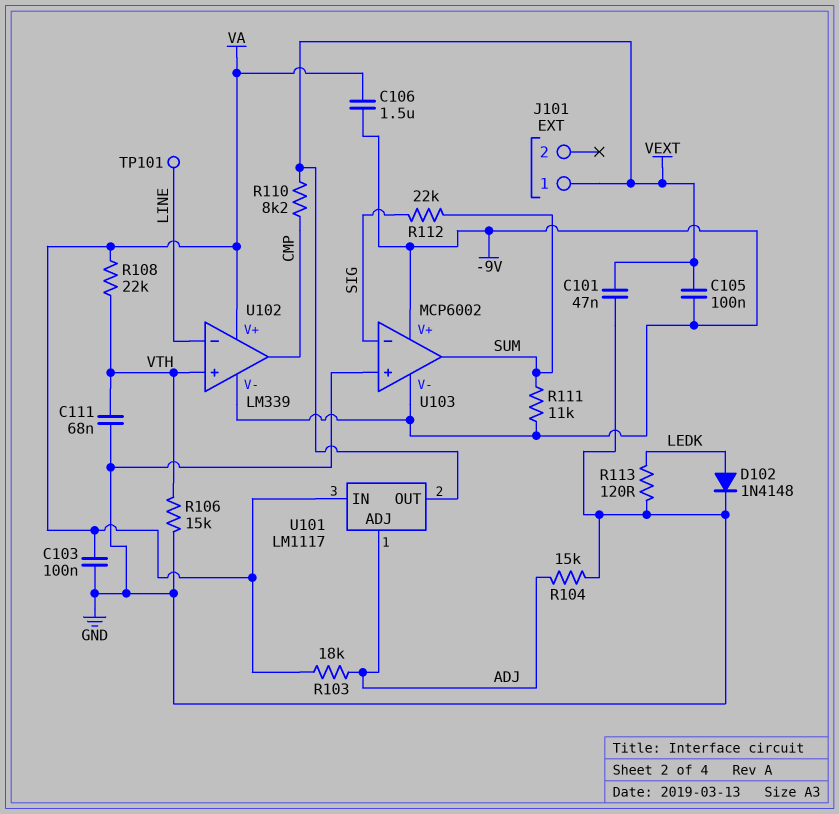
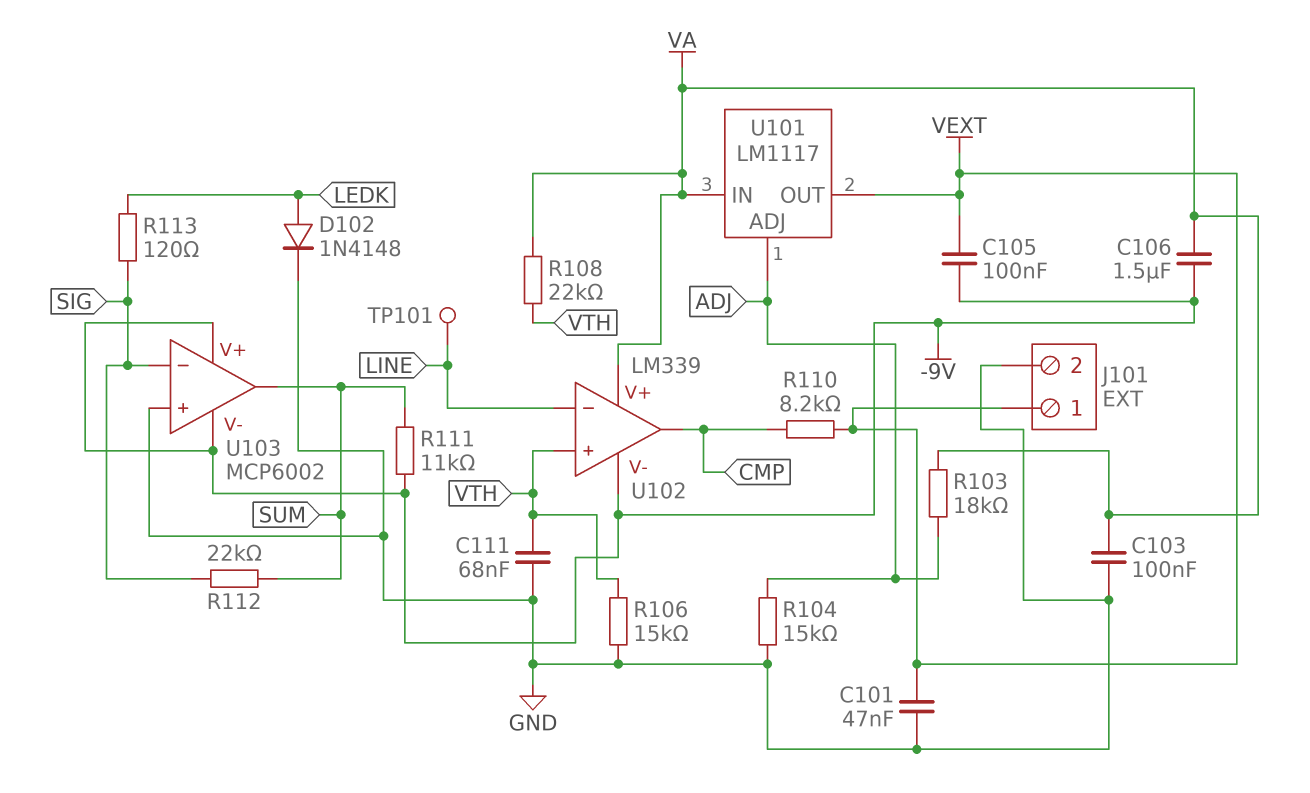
J101 pin 2: none -> GND
R113: 120 (GND, LEDK) -> 120 (LEDK, SIG)

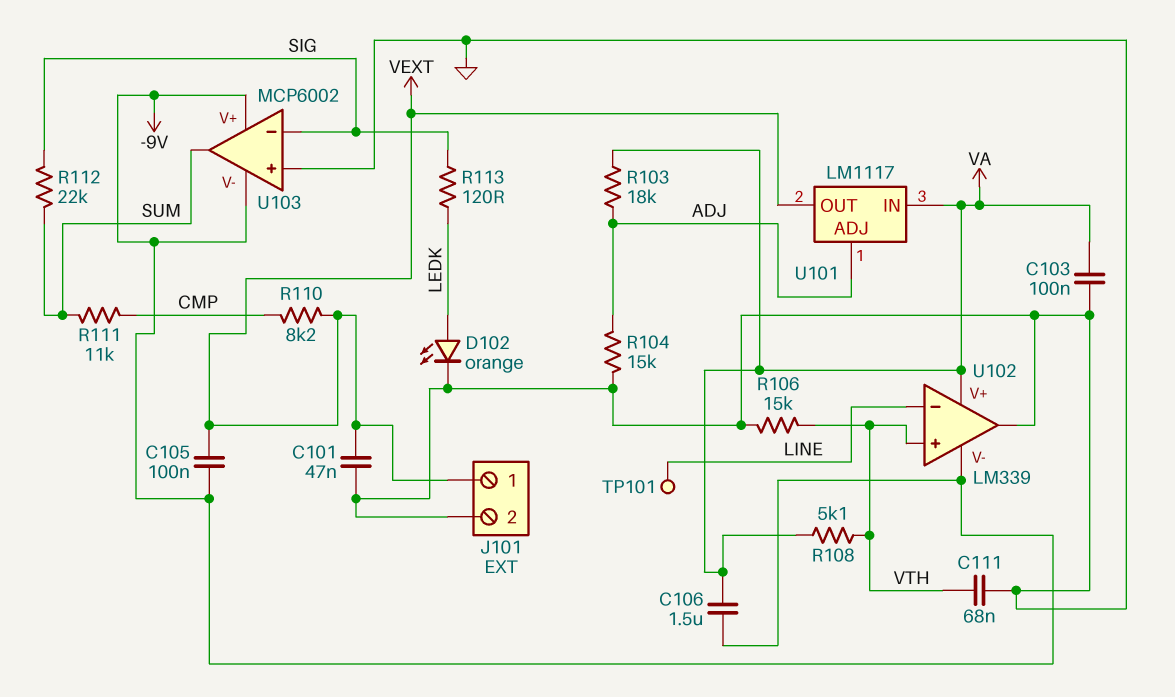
D102: diode 1N4148 (A LEDK, K GND) -> LED orange (A LEDK, K GND)
R108: 22k (VA, VTH) -> 5.1k (VA, VTH)
R111: 11k (-9V, SUM) -> 11k (CMP, SUM)
U102 pin out: CMP -> GND

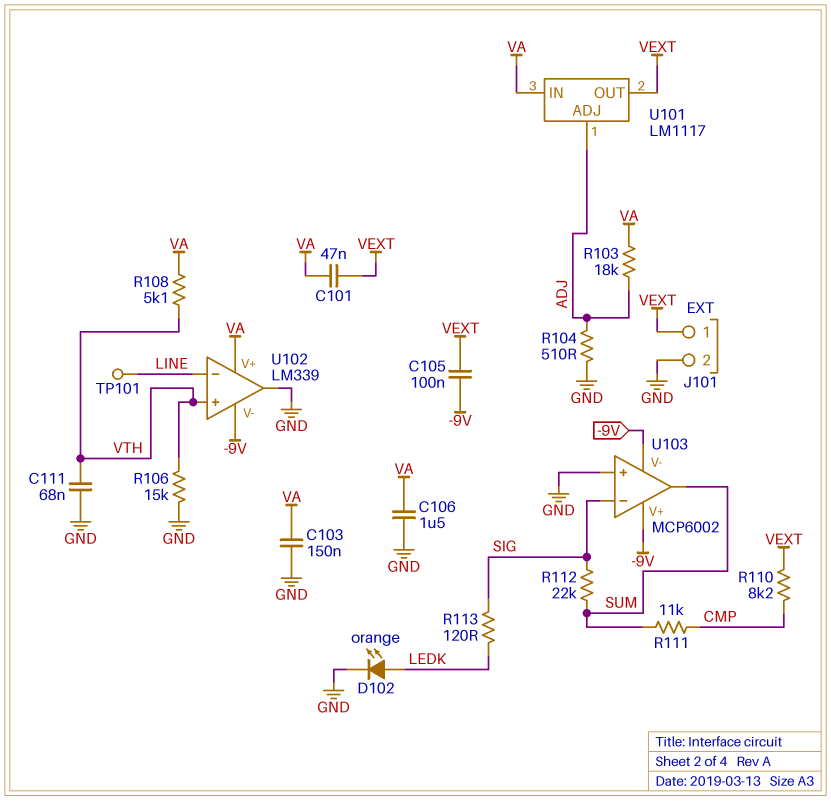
C101: 47nF (GND, VEXT) -> 47nF (VA, VEXT)
C103: 100nF (GND, VA) -> 150nF (GND, VA)
C106: 1.5uF (-9V, VA) -> 1.5uF (GND, VA)
R104: 15k (ADJ, GND) -> 510 (ADJ, GND)

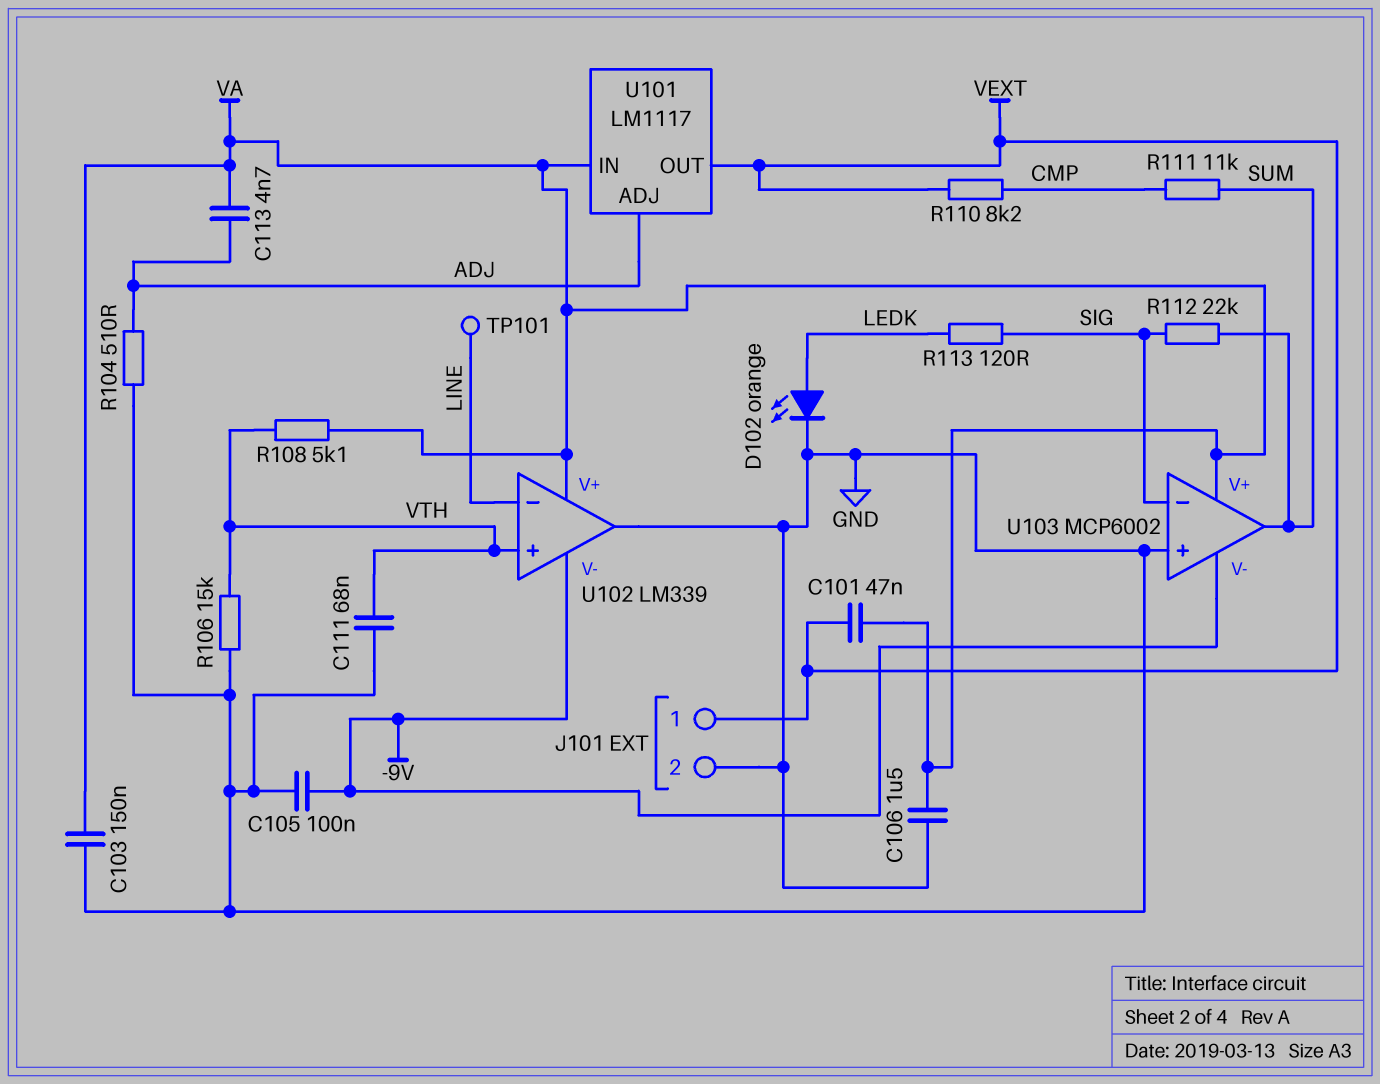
C105: 100nF (-9V, VEXT) -> 100nF (-9V, GND)
C113: none -> 4.7nF (ADJ, VA)
R103: 18k (ADJ, VA) -> none
U103 pin V+: -9V -> VA

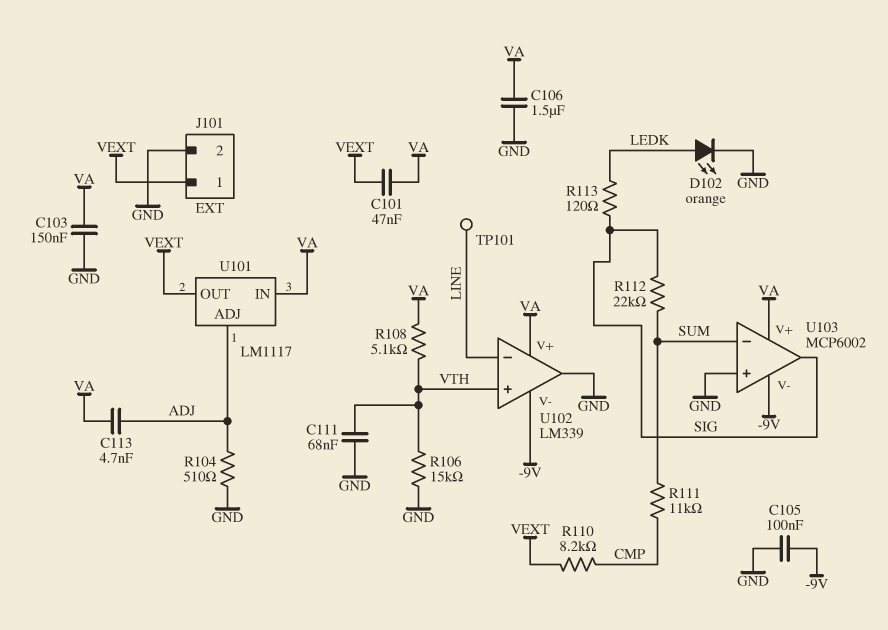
U103 pin in-: SIG -> SUM
U103 pin out: SUM -> SIG

